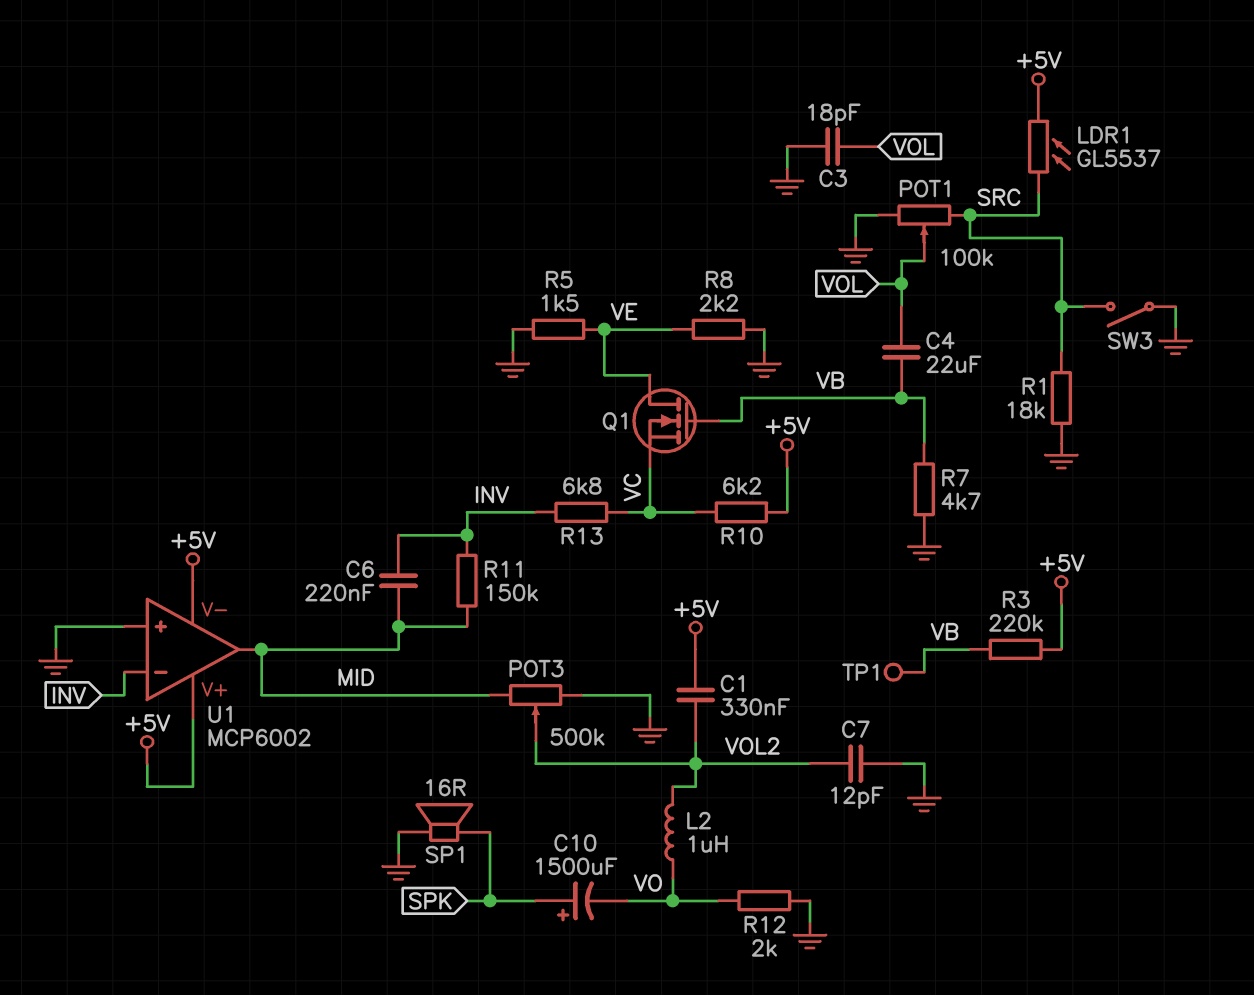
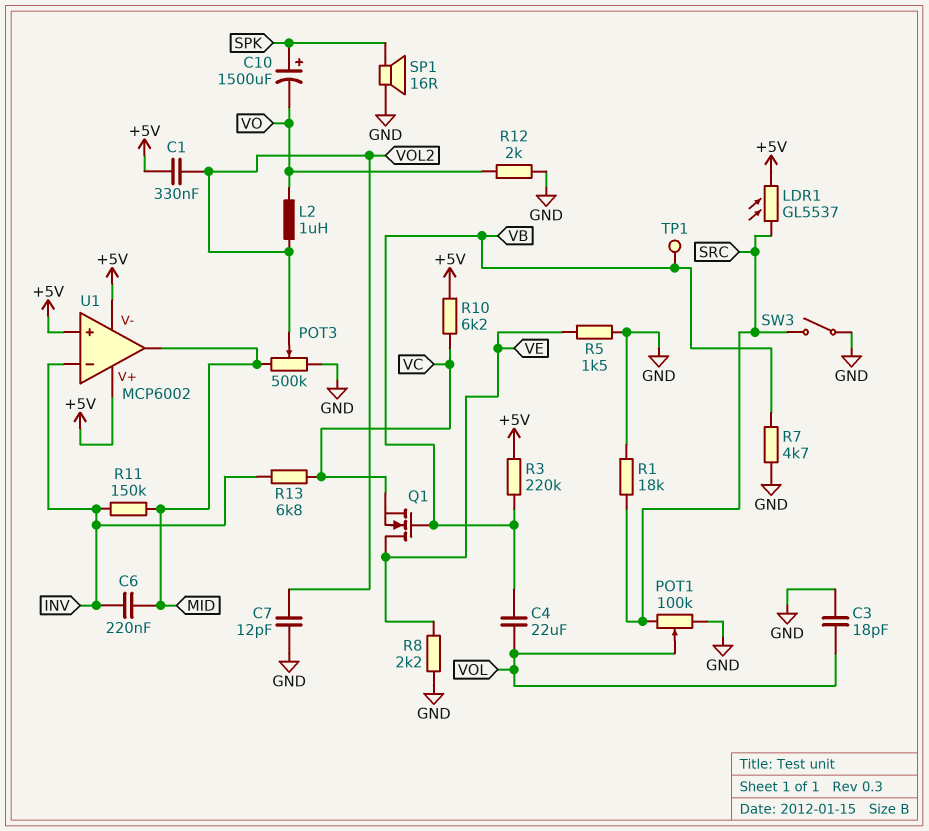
U1 pin in+: GND -> +5V

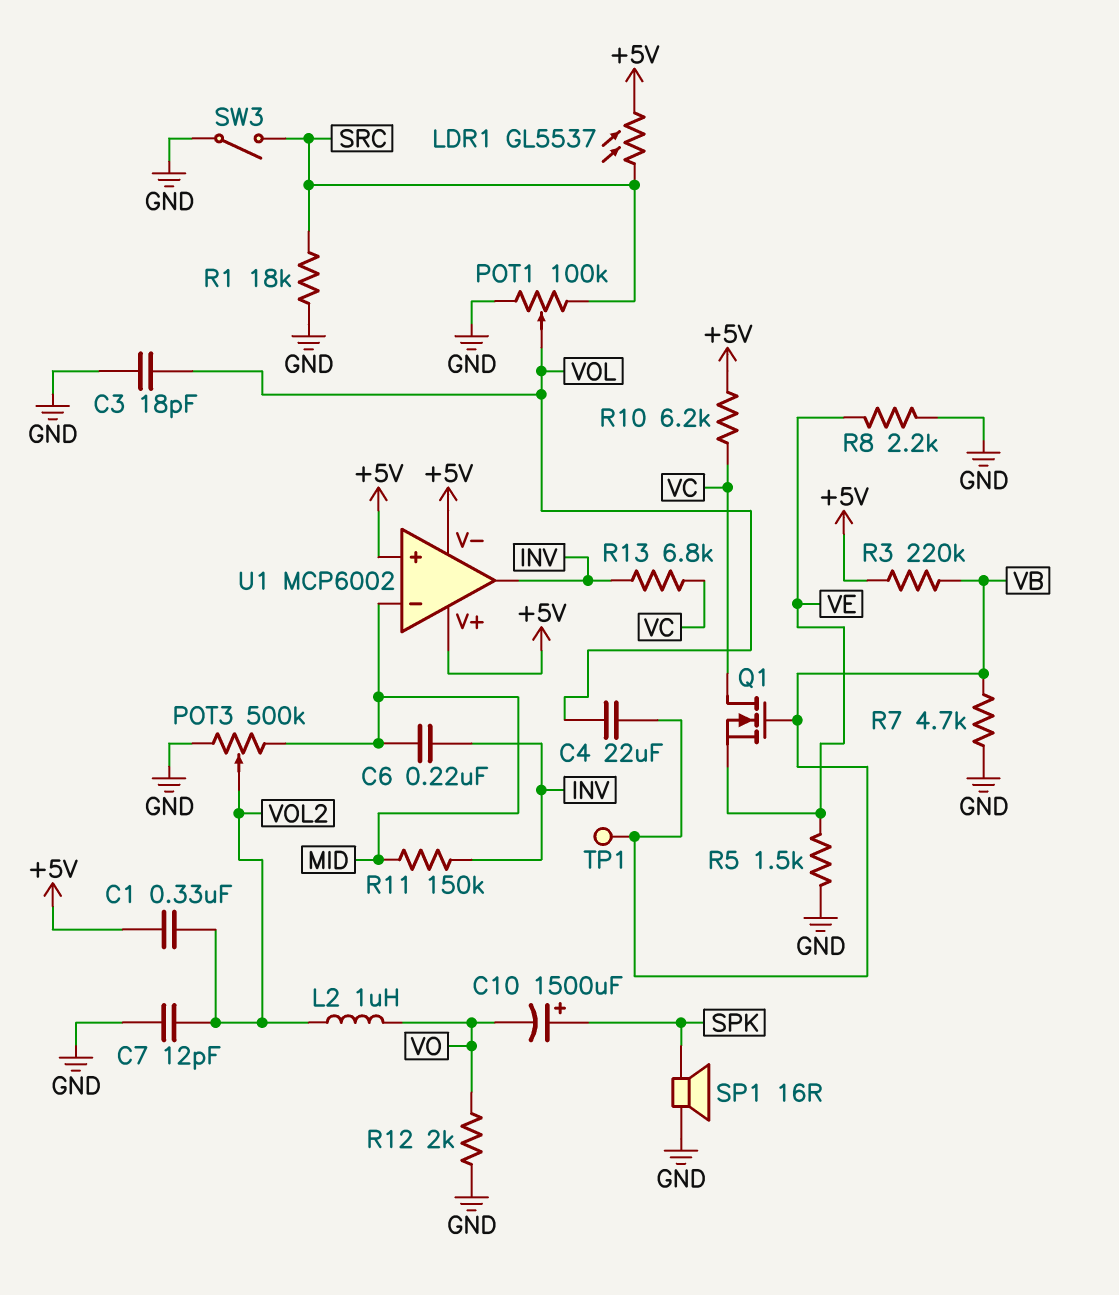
Q1: NMOS (G VB, D VE, S VC) -> NMOS (G VB, D VC, S VE)
U1 pin in-: INV -> MID
U1 pin out: MID -> INV

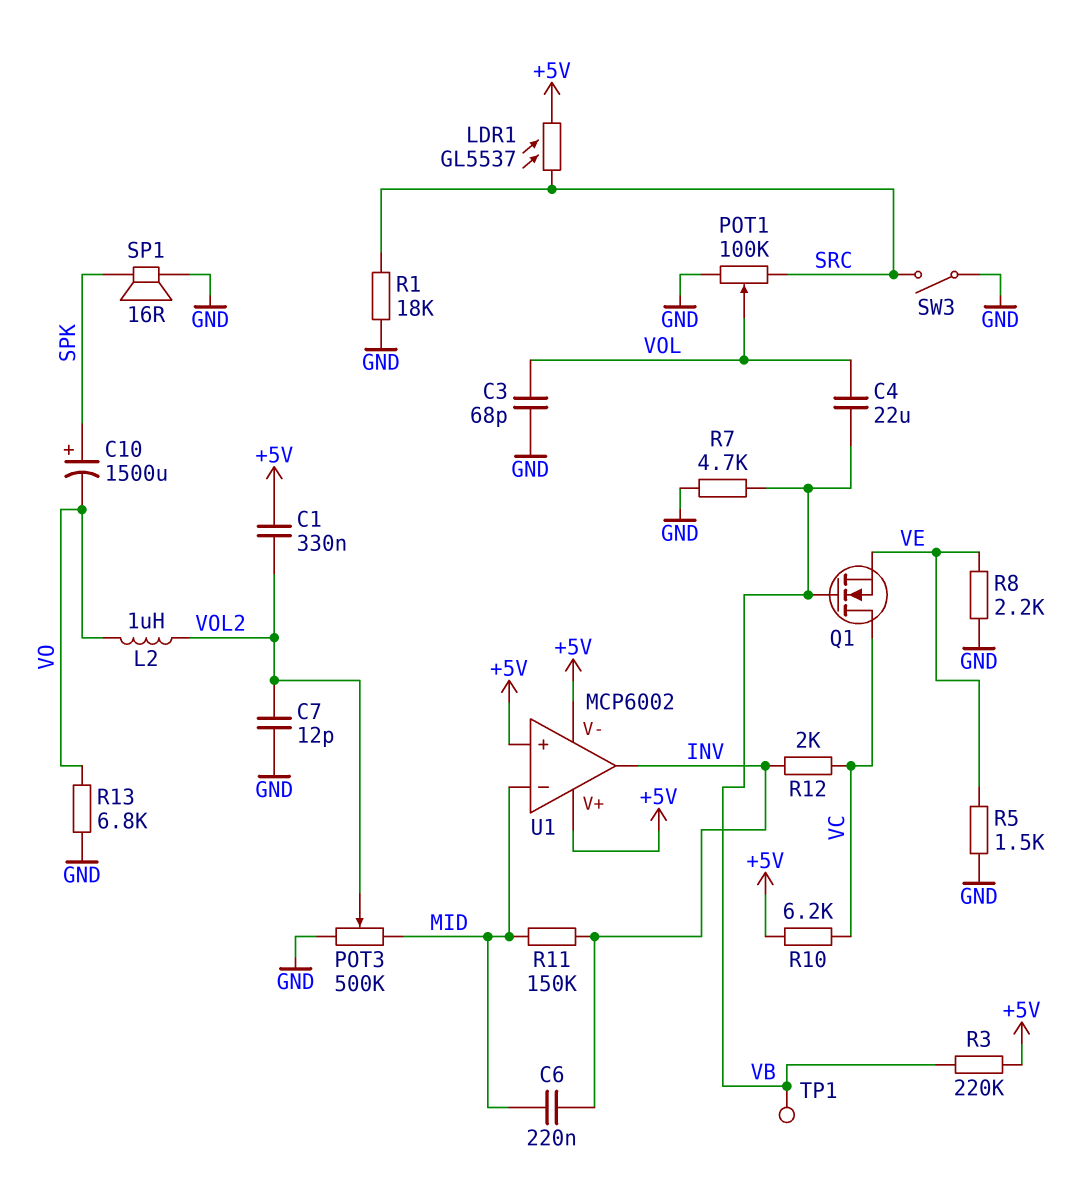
C3: 18pF (GND, VOL) -> 68pF (GND, VOL)
R12: 2k (GND, VO) -> 2k (INV, VC)
R13: 6.8k (INV, VC) -> 6.8k (GND, VO)

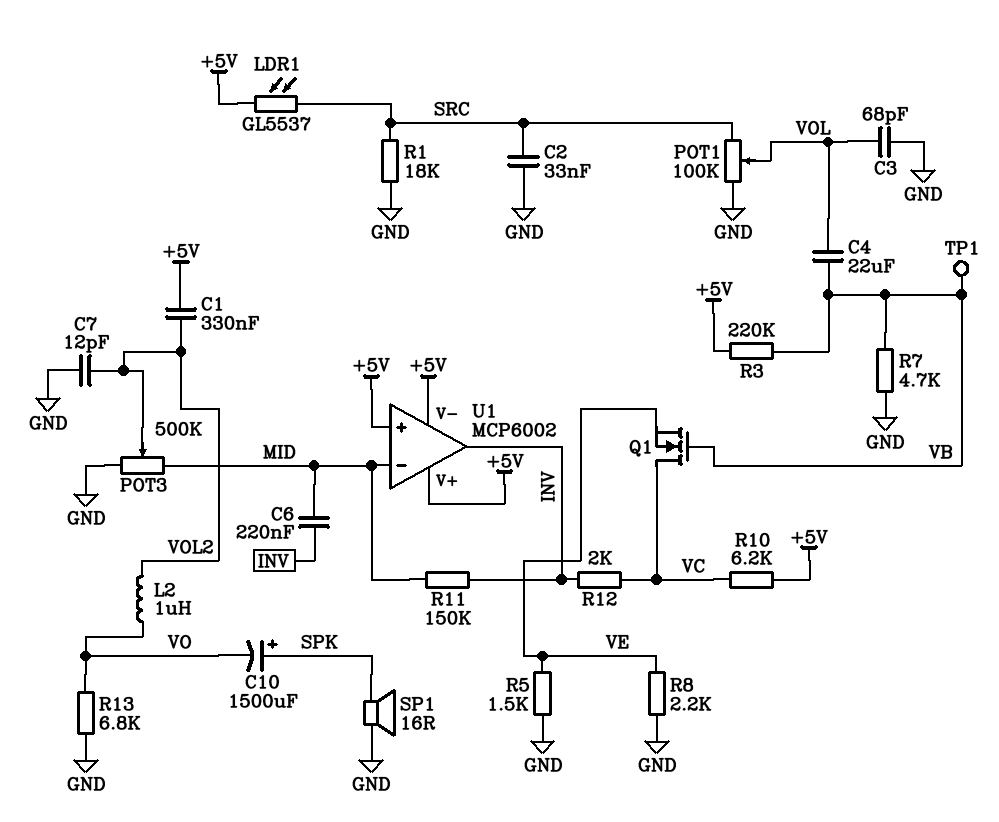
C2: none -> 33nF (GND, SRC)
SW3: switch (GND, SRC) -> none

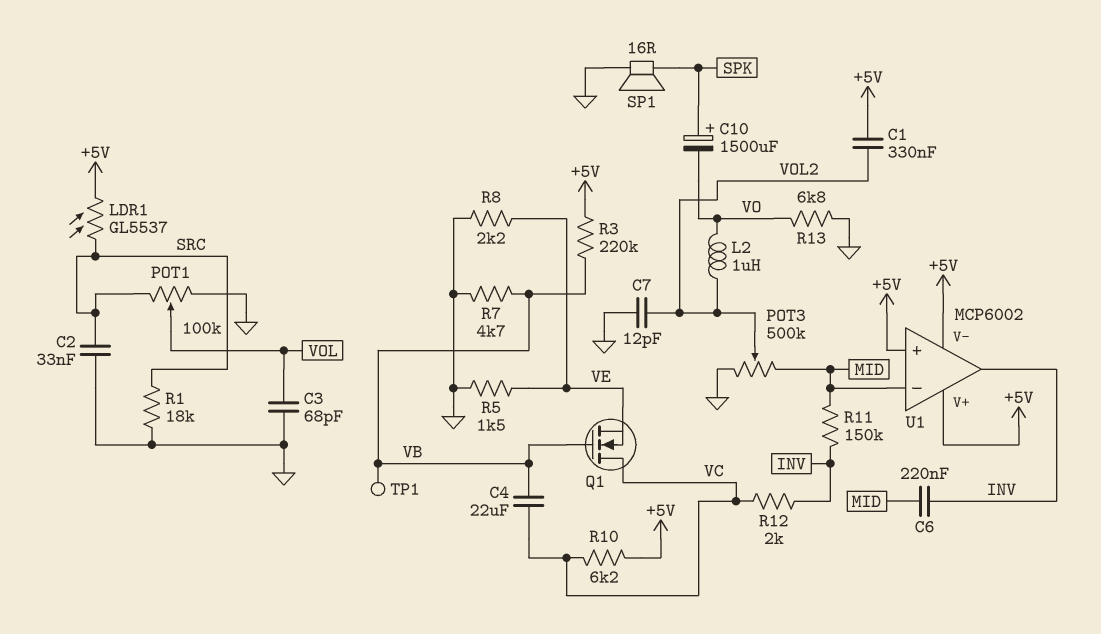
C4: 22uF (VB, VOL) -> 22uF (VB, VC)

